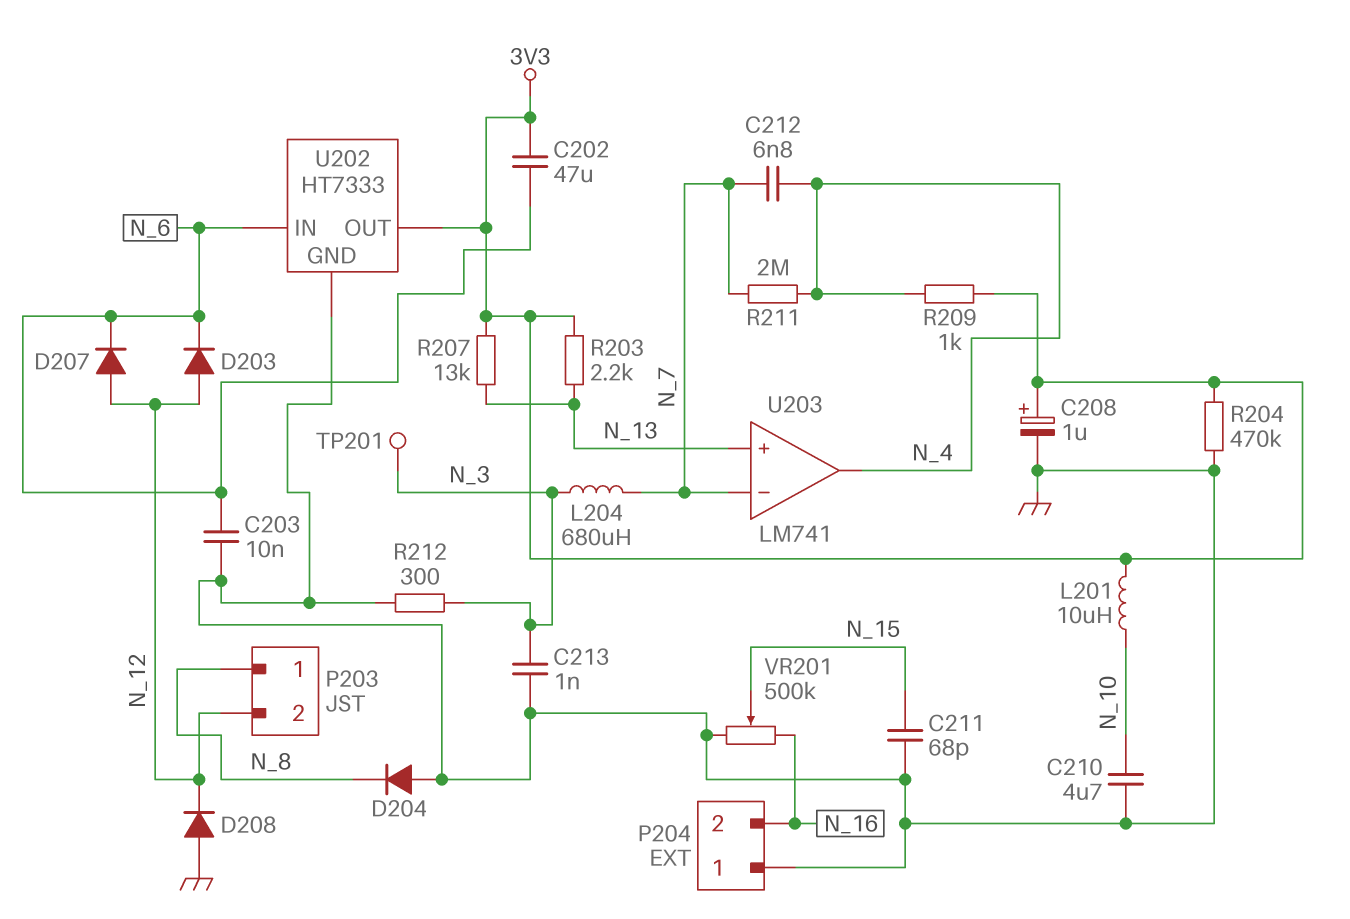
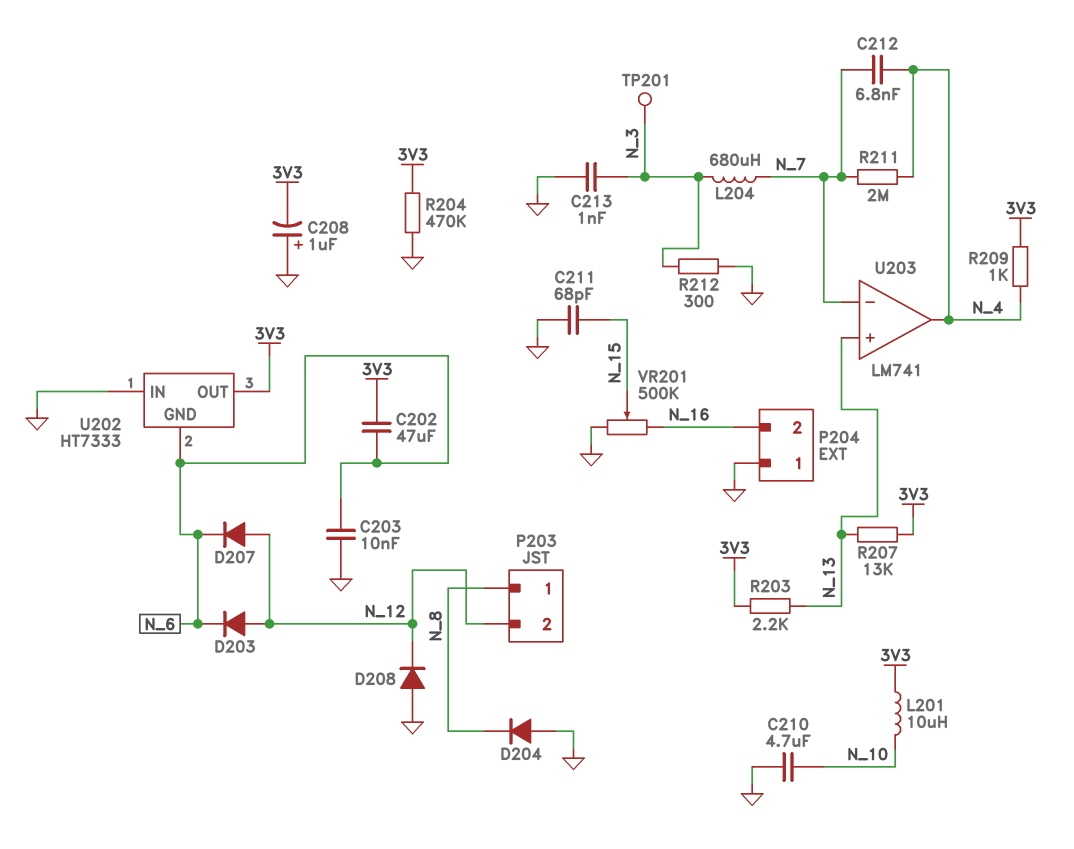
C208: 1uF (plus 3V3, minus GND) -> 1uF (plus GND, minus 3V3)
U202 pin GND: GND -> N_6
U202 pin IN: N_6 -> GND

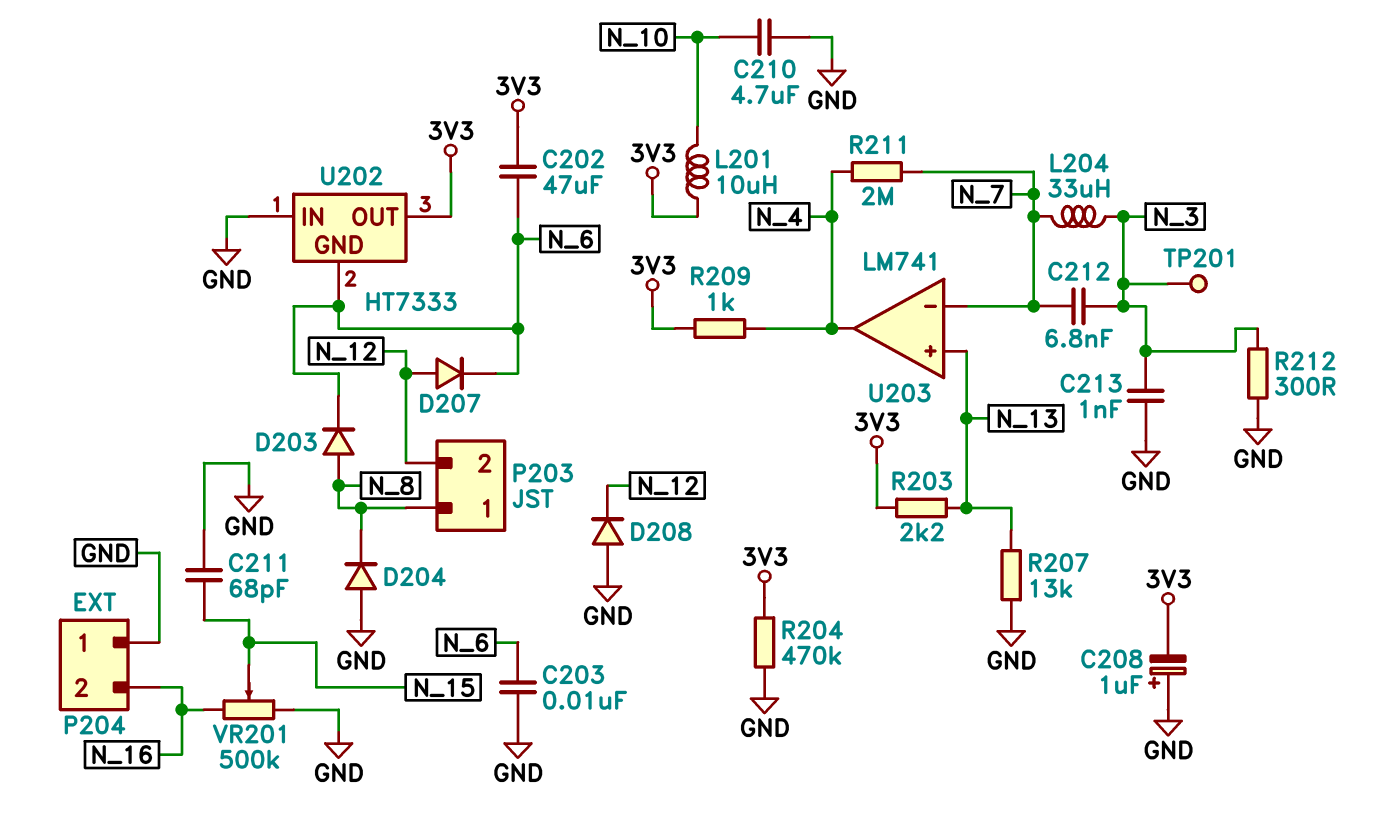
C212: 6.8nF (N_4, N_7) -> 6.8nF (N_3, N_7)
D203: diode (A N_12, K N_6) -> diode (A N_8, K N_6)
L204: 680uH (N_3, N_7) -> 33uH (N_3, N_7)
R207: 13k (3V3, N_13) -> 13k (GND, N_13)

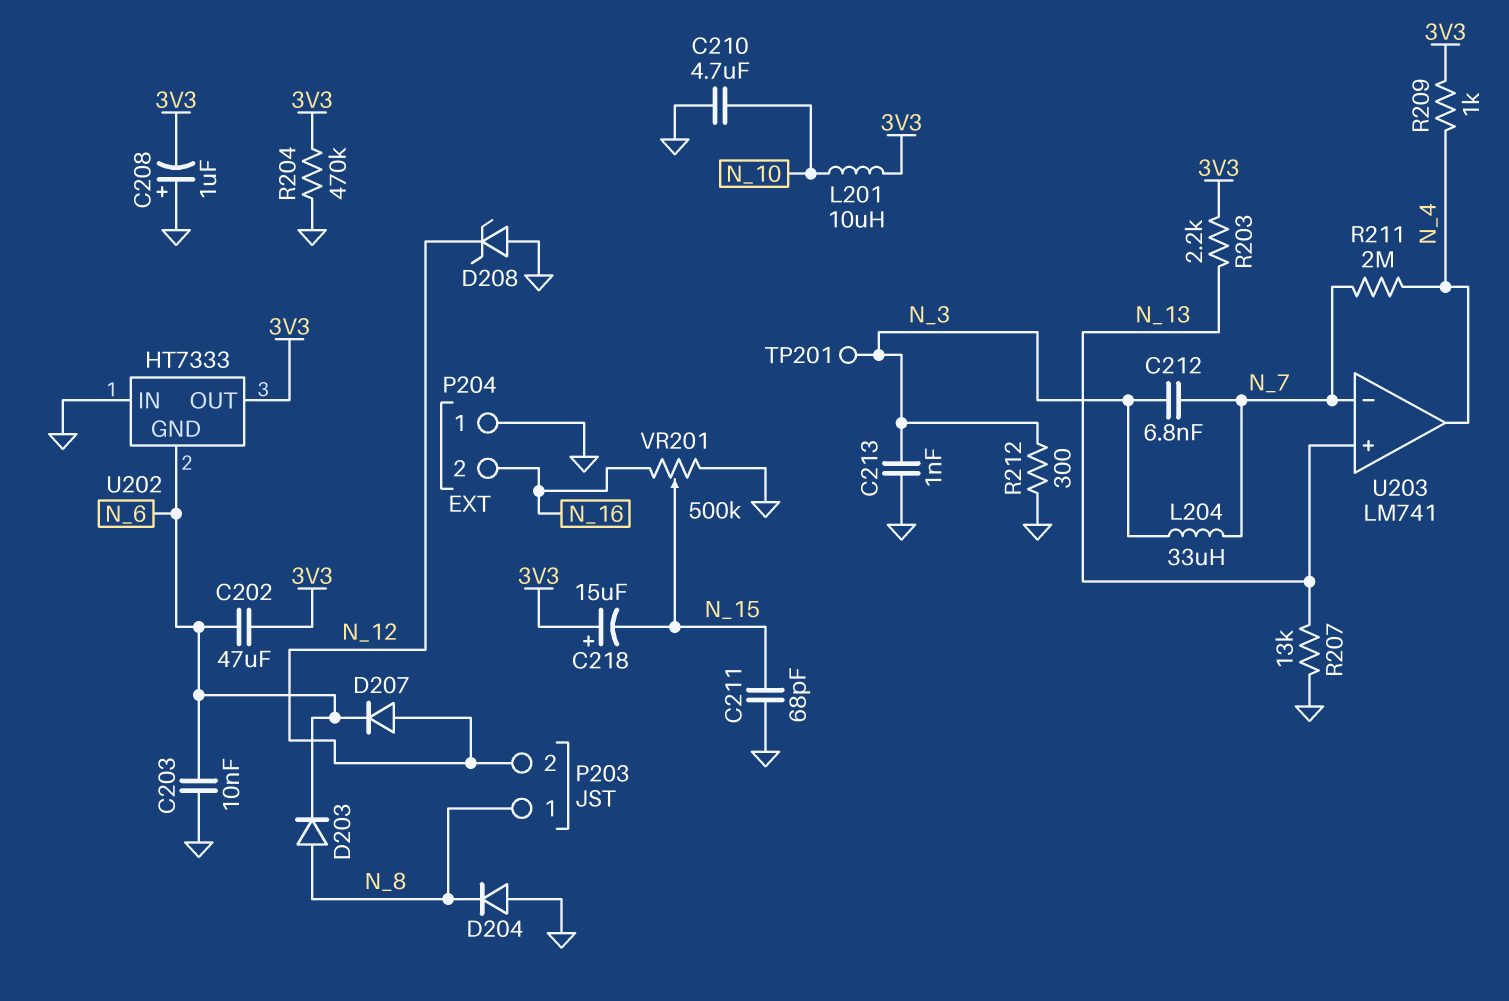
C218: none -> 15uF (plus 3V3, minus N_15)
D208: diode (A GND, K N_12) -> zener (A GND, K N_12)

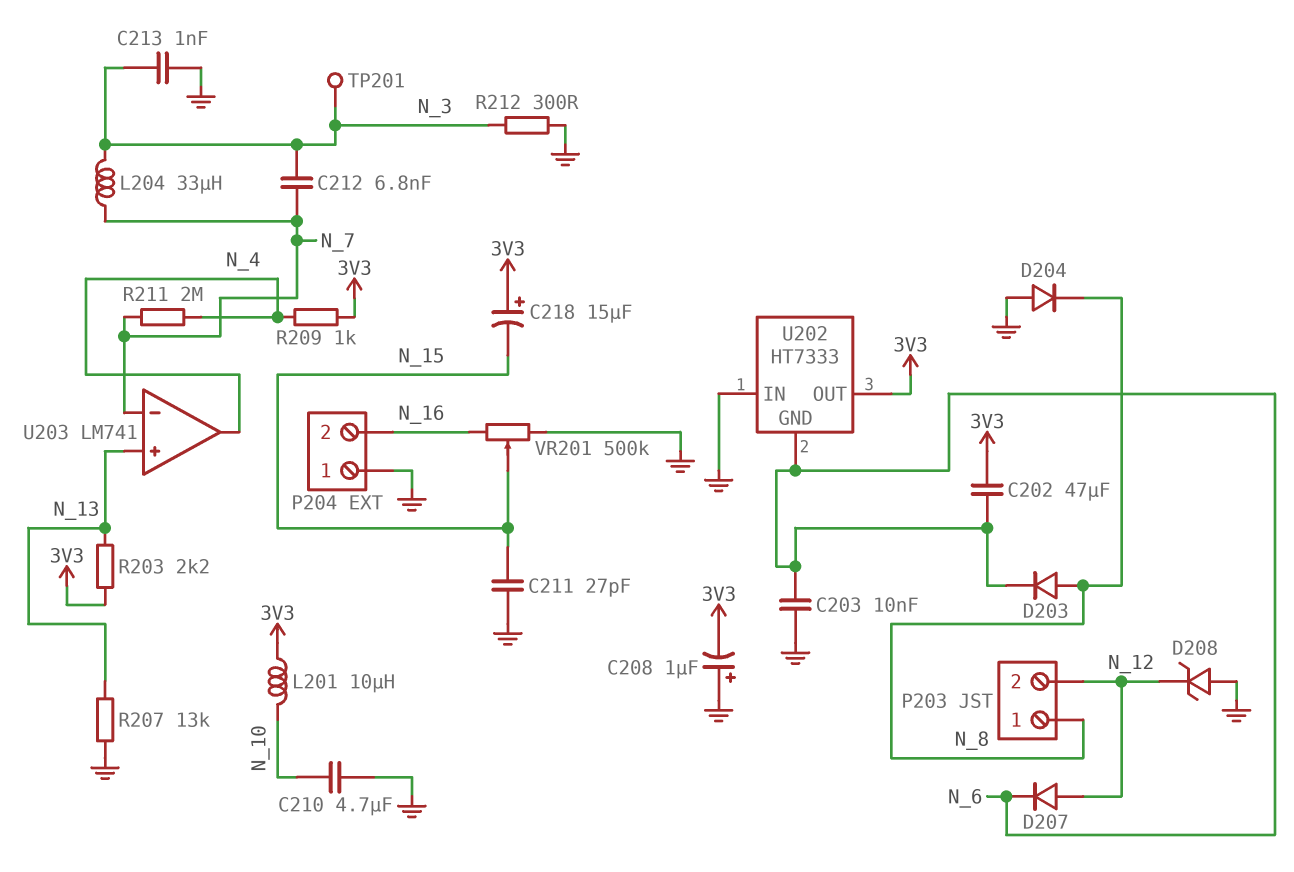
C211: 68pF (GND, N_15) -> 27pF (GND, N_15)
R204: 470k (3V3, GND) -> none

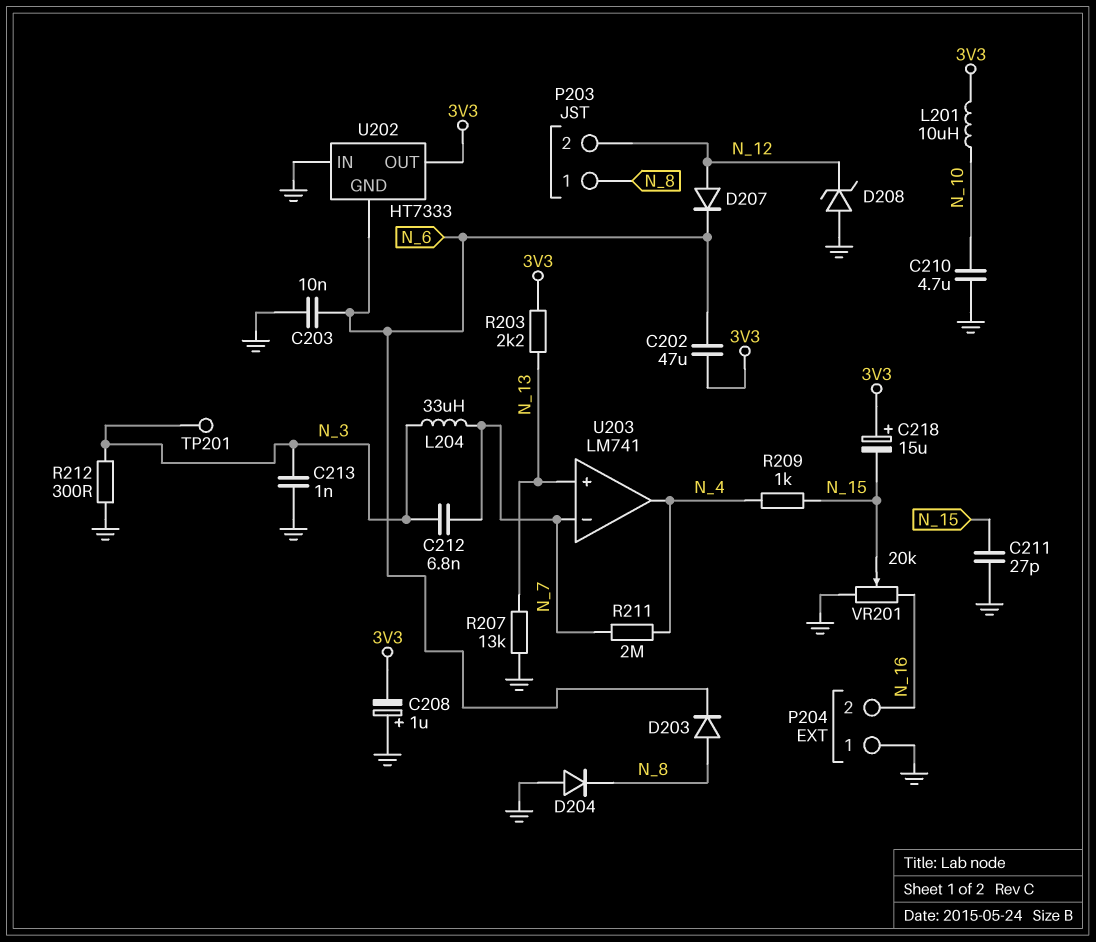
R209: 1k (3V3, N_4) -> 1k (N_4, N_15)
VR201: 500k (GND, N_16, wiper N_15) -> 20k (GND, N_16, wiper N_15)

